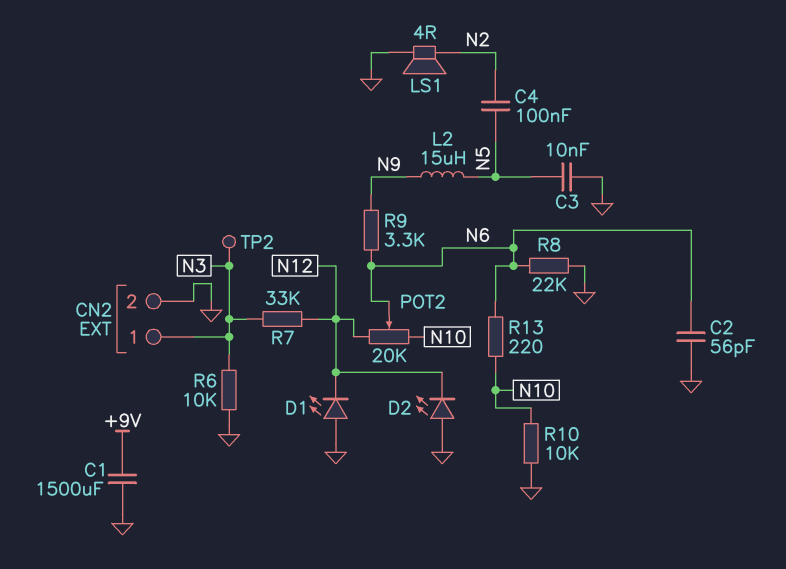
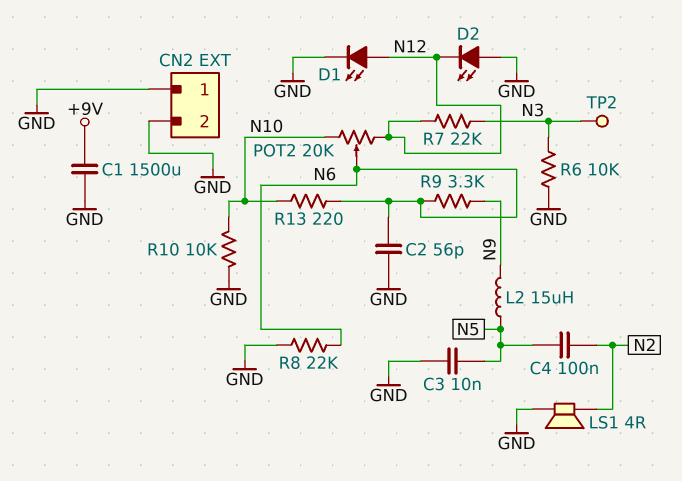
CN2 pin 1: N3 -> GND
D1: LED (A GND, K N12) -> LED (A N12, K GND)
R7: 33k (N3, N12) -> 22k (N3, N12)

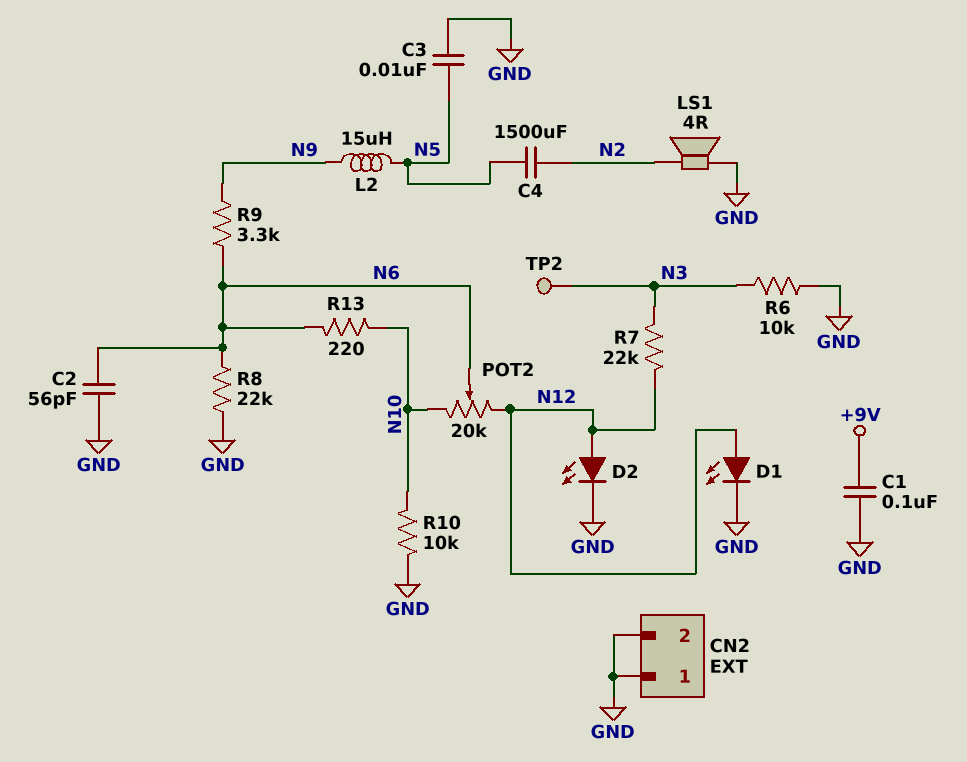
C1: 1500uF (+9V, GND) -> 100nF (+9V, GND)
C4: 100nF (N2, N5) -> 1500uF (N2, N5)
D2: LED (A GND, K N12) -> LED (A N12, K GND)

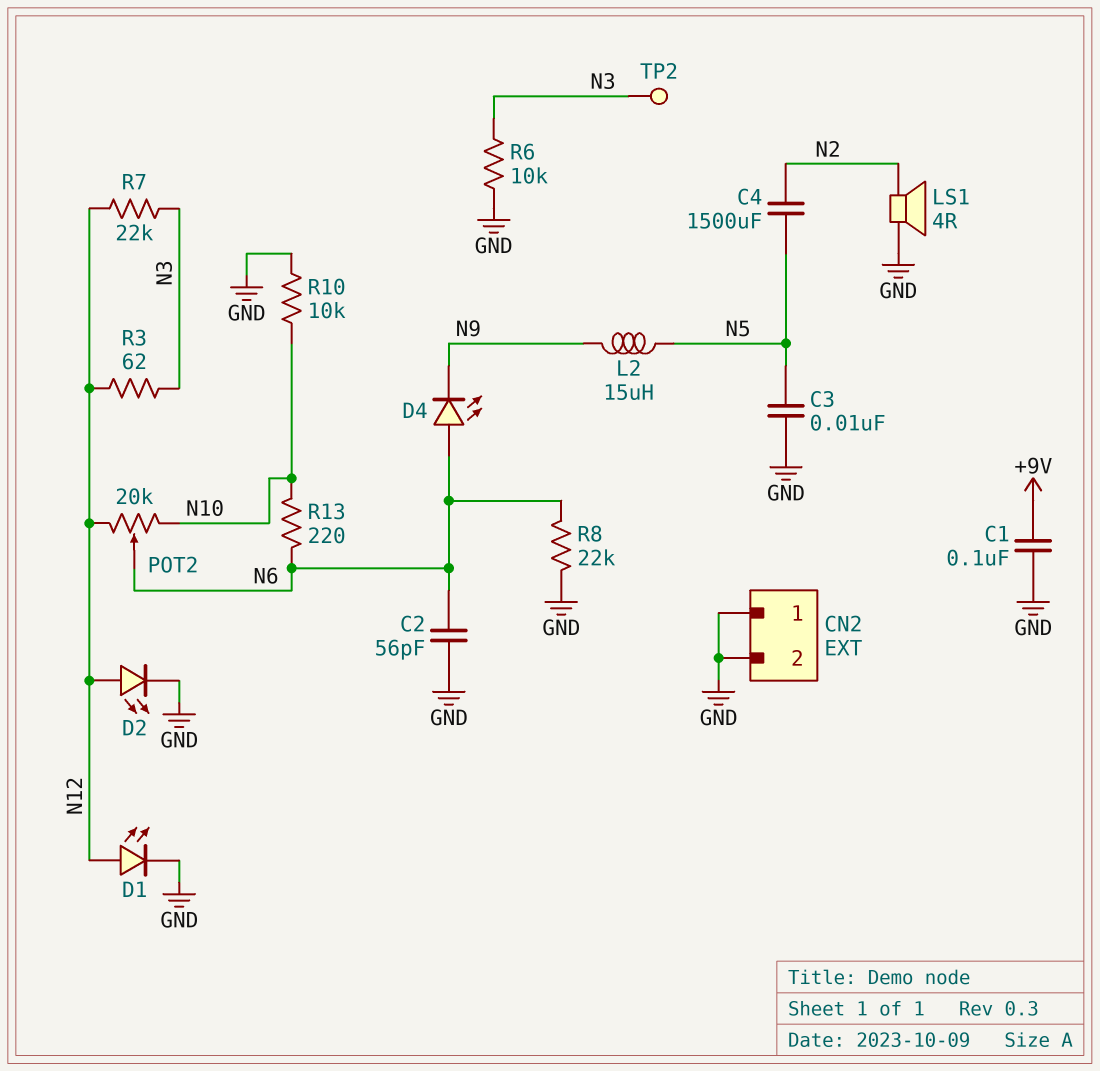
D4: none -> LED (A N6, K N9)
R3: none -> 62 (N3, N12)
R9: 3.3k (N6, N9) -> none

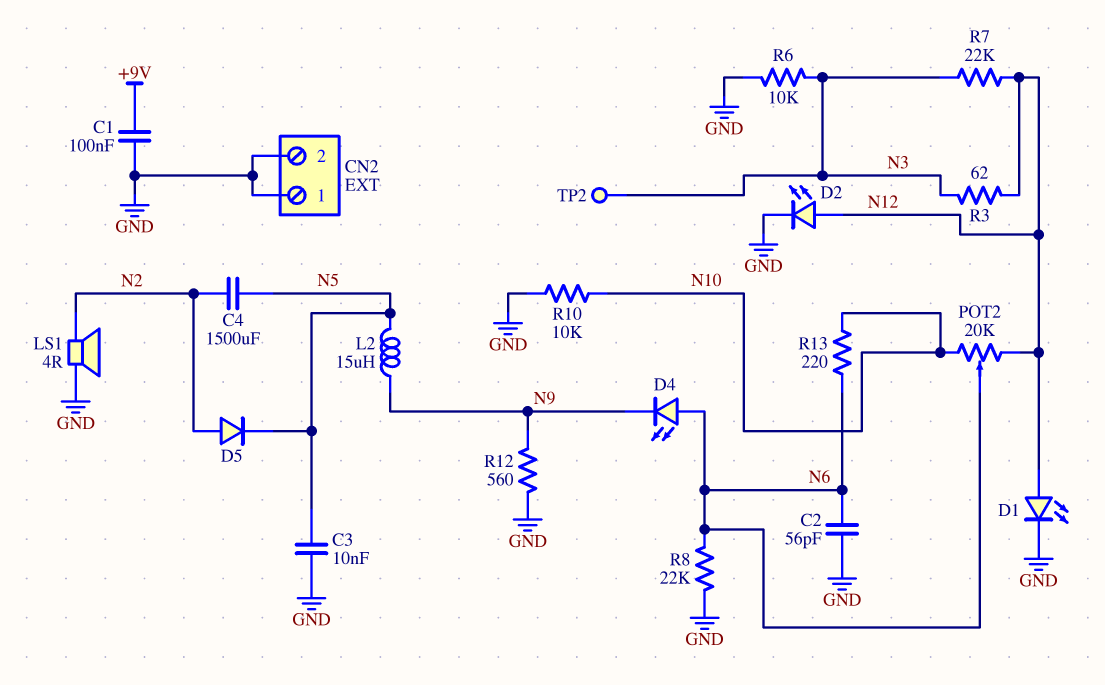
D5: none -> diode (A N2, K N5)
R12: none -> 560 (GND, N9)

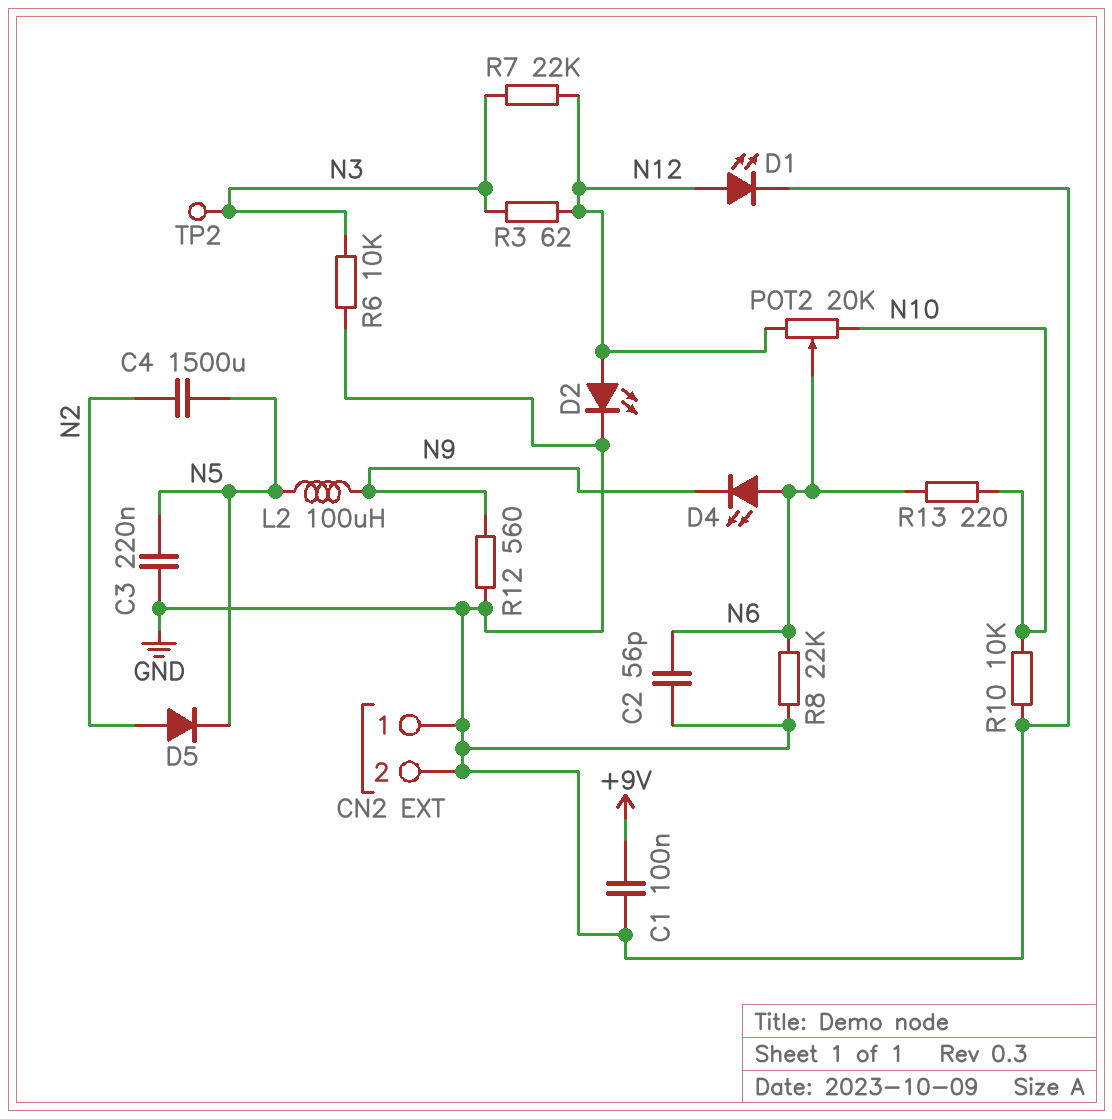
C3: 10nF (GND, N5) -> 220nF (GND, N5)
L2: 15uH (N5, N9) -> 100uH (N5, N9)
LS1: speaker 4R (GND, N2) -> none

